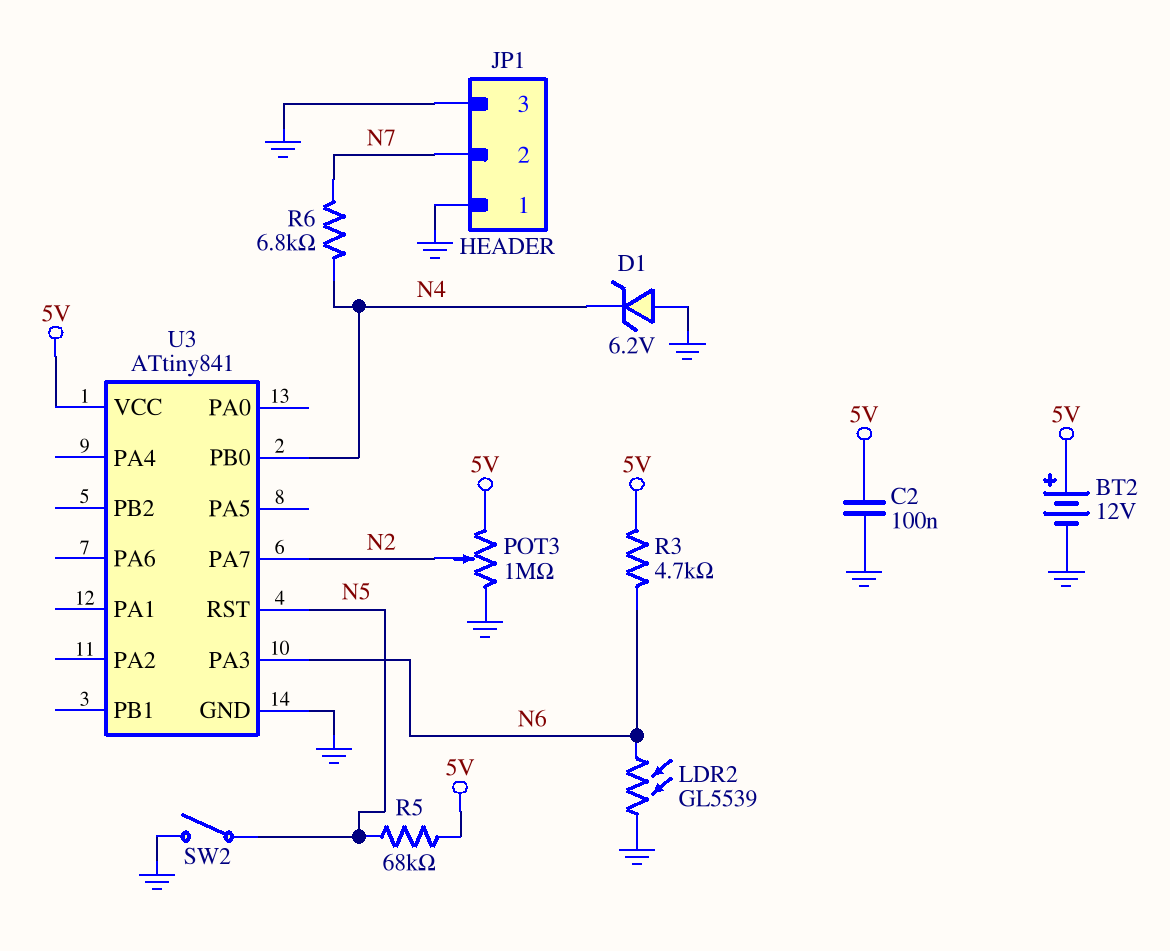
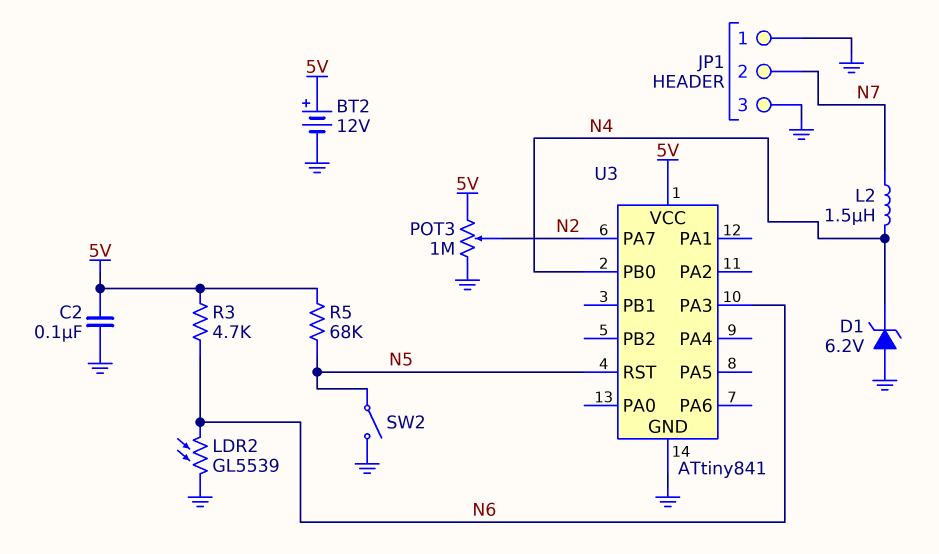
L2: none -> 1.5uH (N4, N7)
R6: 6.8k (N4, N7) -> none

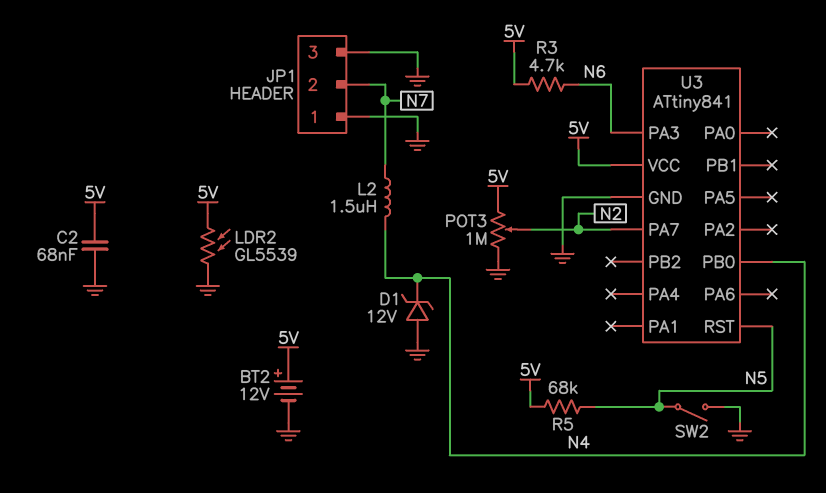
C2: 100nF (5V, GND) -> 68nF (5V, GND)
D1: zener 6.2V (A GND, K N4) -> zener 12V (A GND, K N4)
LDR2: GL5539 (GND, N6) -> GL5539 (5V, GND)

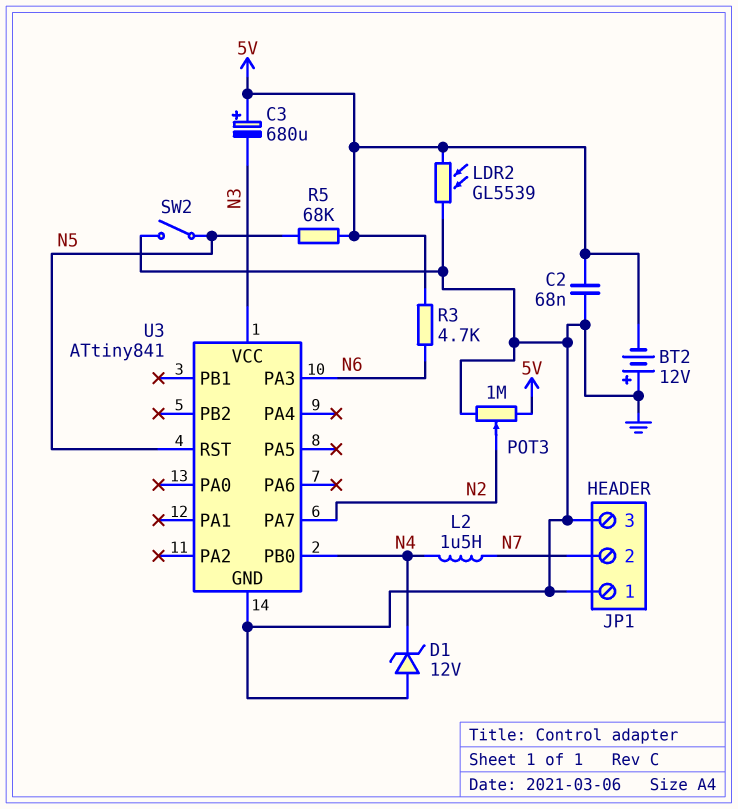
BT2: 12V (plus 5V, minus GND) -> 12V (plus GND, minus 5V)
C3: none -> 680uF (plus 5V, minus N3)
U3 pin VCC: 5V -> N3

